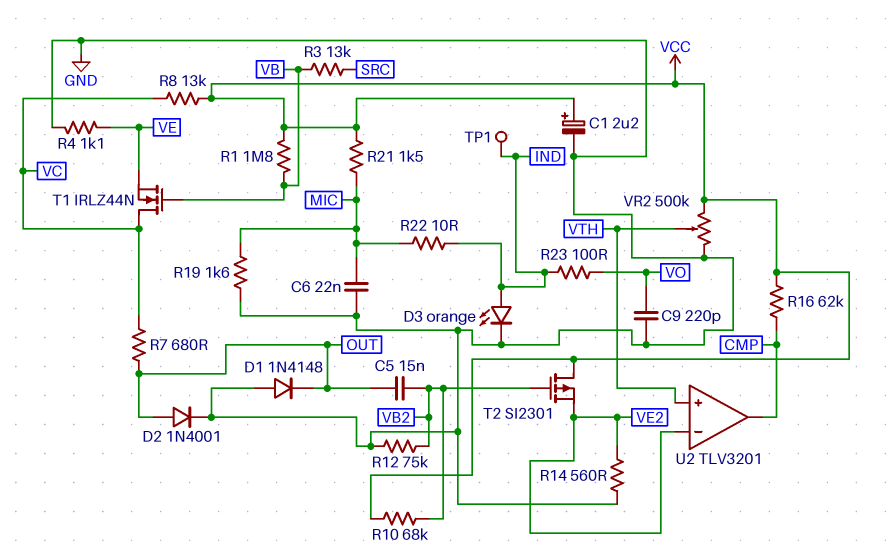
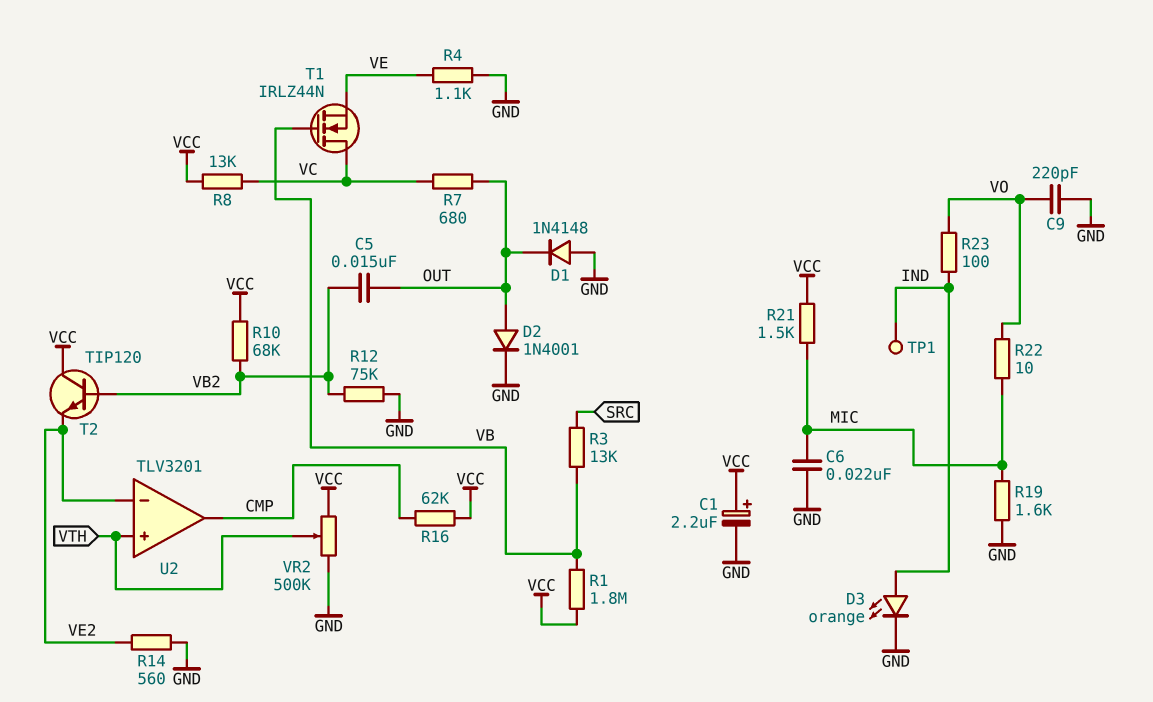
R22: 10 (IND, MIC) -> 10 (MIC, VO)
T2: PMOS SI2301 (G VB2, D VCC, S VE2) -> NPN TIP120 (B VB2, C VCC, E VE2)

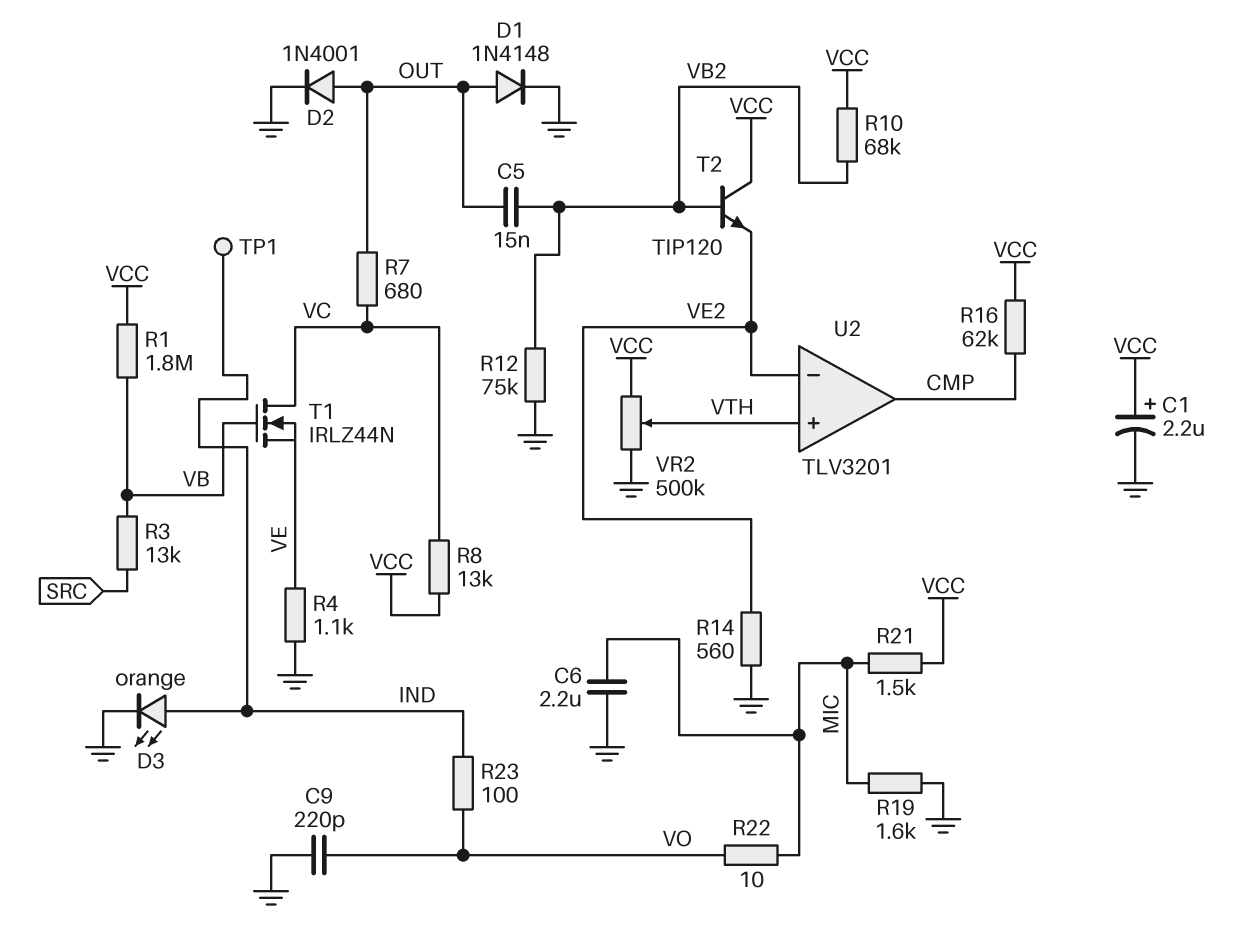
C6: 22nF (GND, MIC) -> 2.2uF (GND, MIC)
D1: diode 1N4148 (A GND, K OUT) -> diode 1N4148 (A OUT, K GND)

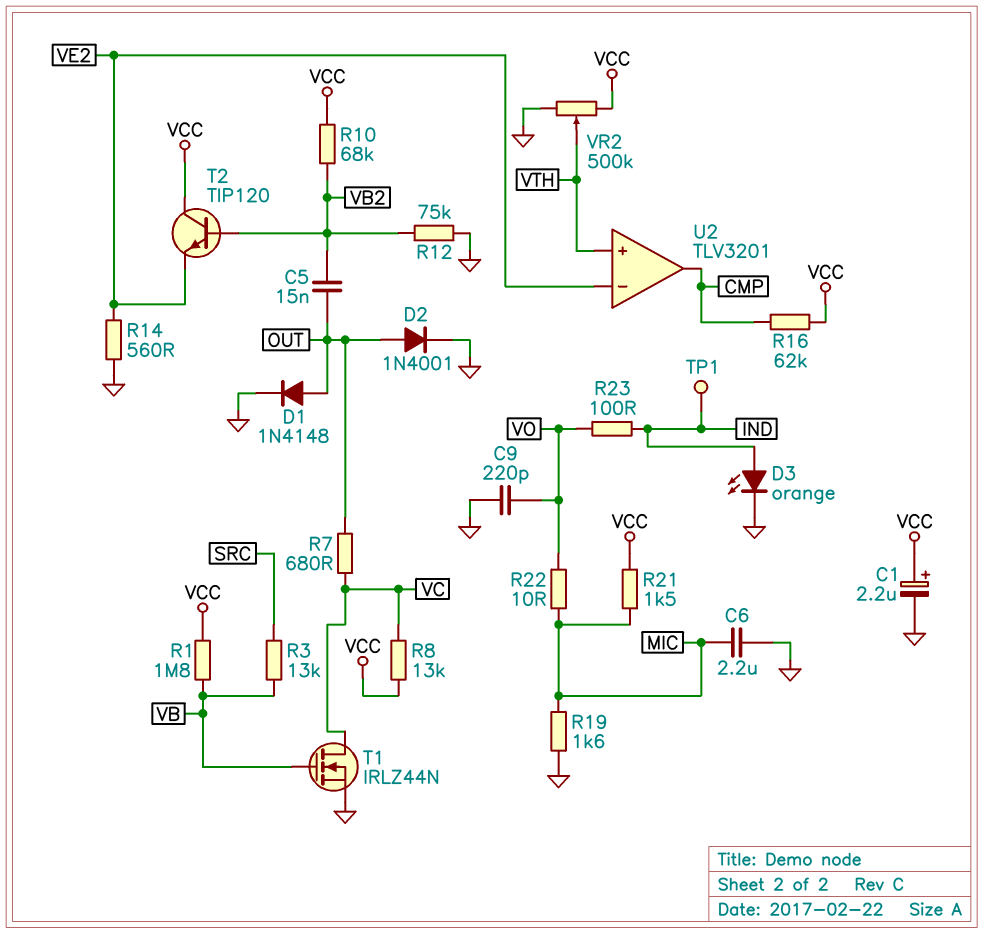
R4: 1.1k (GND, VE) -> none
T1: NMOS IRLZ44N (G VB, D VC, S VE) -> NMOS IRLZ44N (G VB, D VC, S GND)

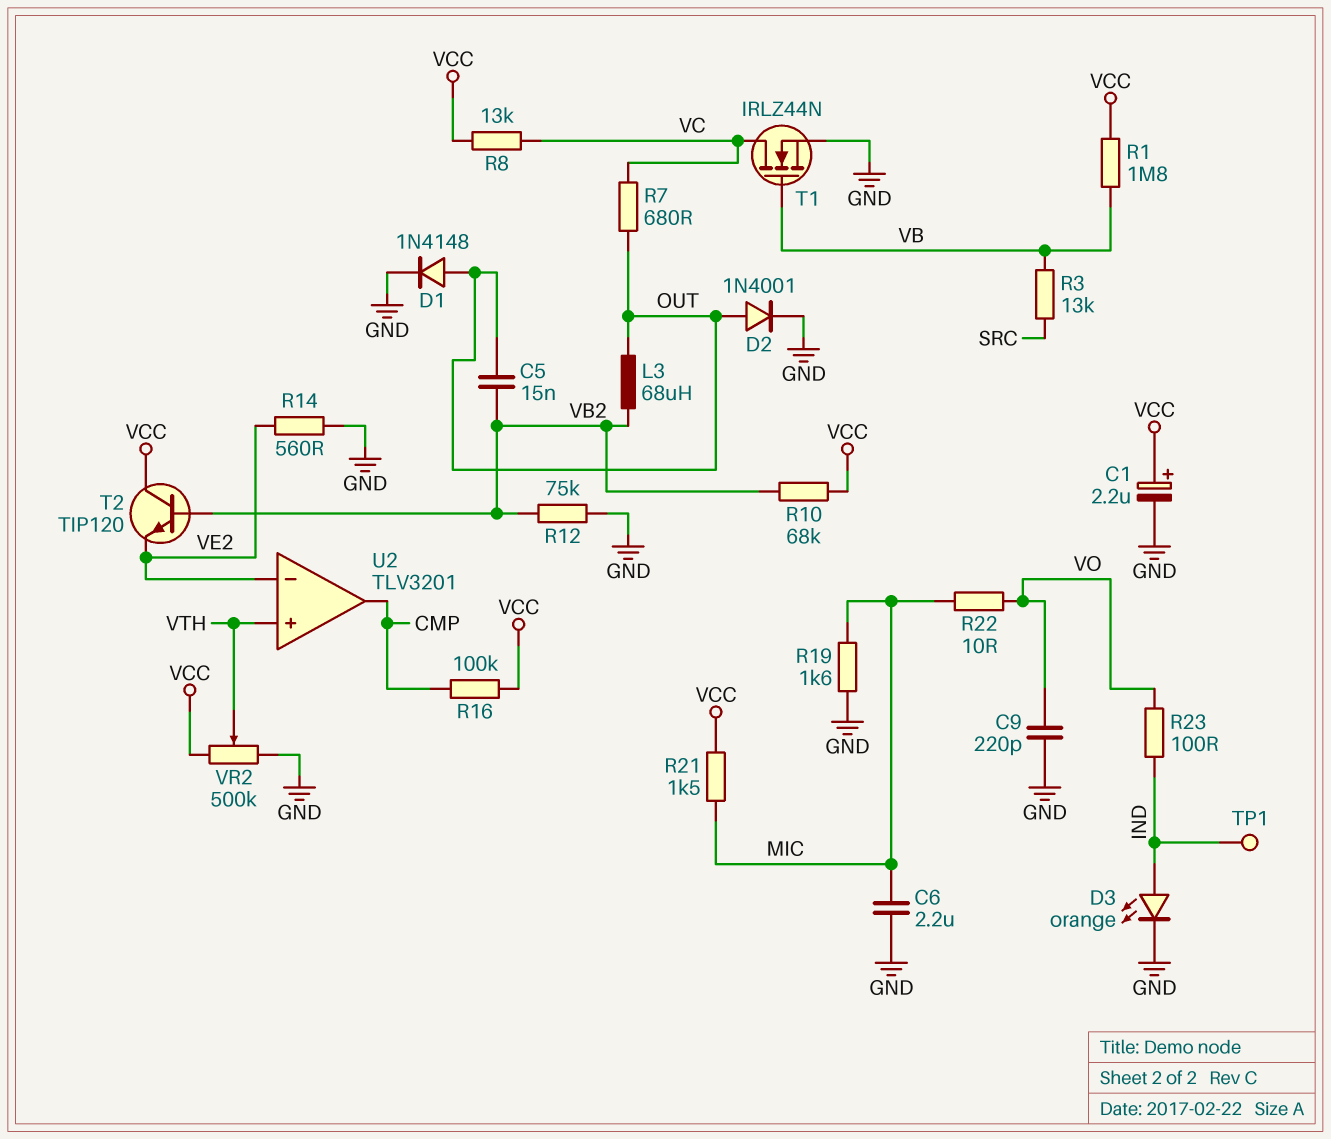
L3: none -> 68uH (OUT, VB2)
R16: 62k (CMP, VCC) -> 100k (CMP, VCC)

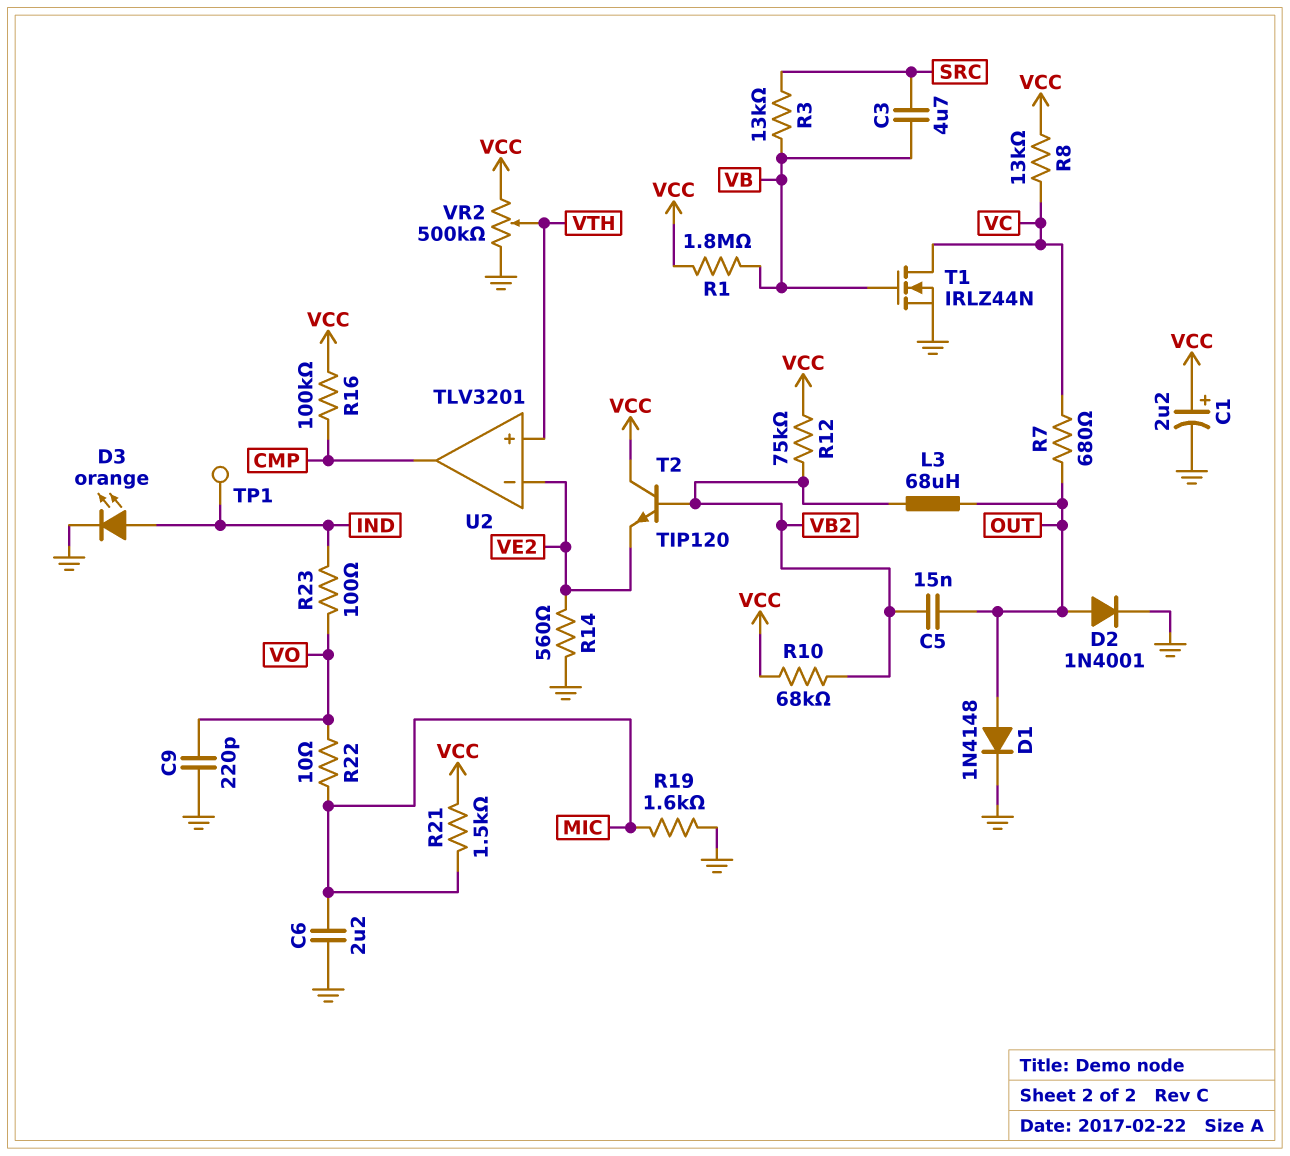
C3: none -> 4.7uF (SRC, VB)
R12: 75k (GND, VB2) -> 75k (VB2, VCC)

